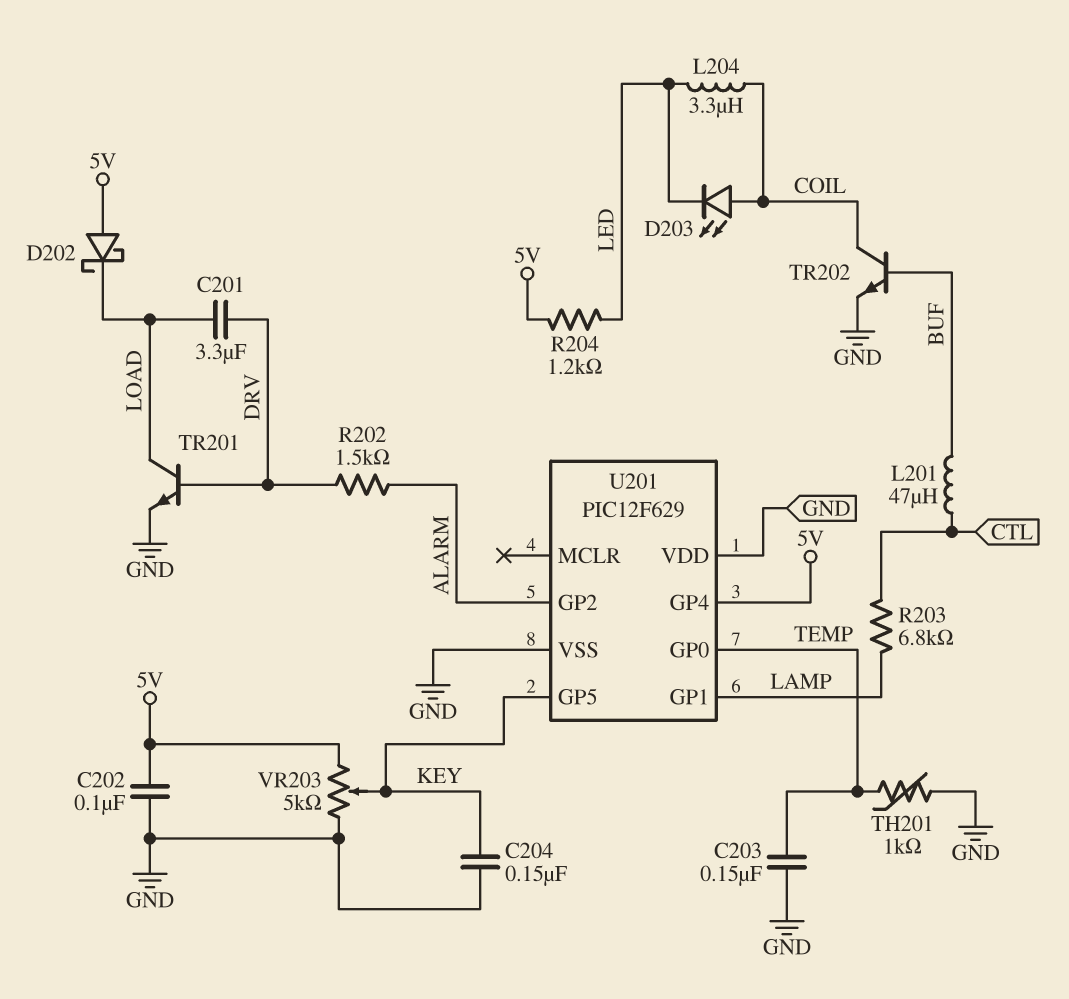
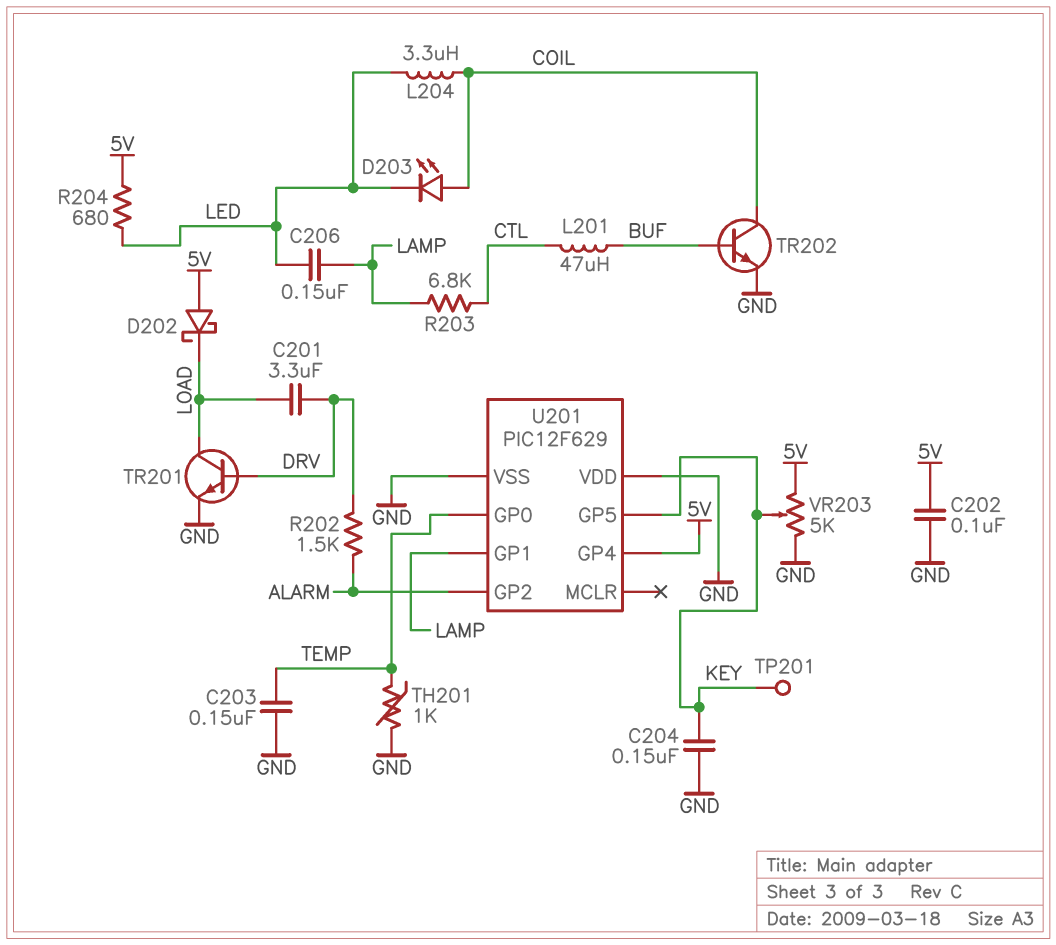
C206: none -> 150nF (LAMP, LED)
R204: 1.2k (5V, LED) -> 680 (5V, LED)
TP201: none -> test point (KEY)

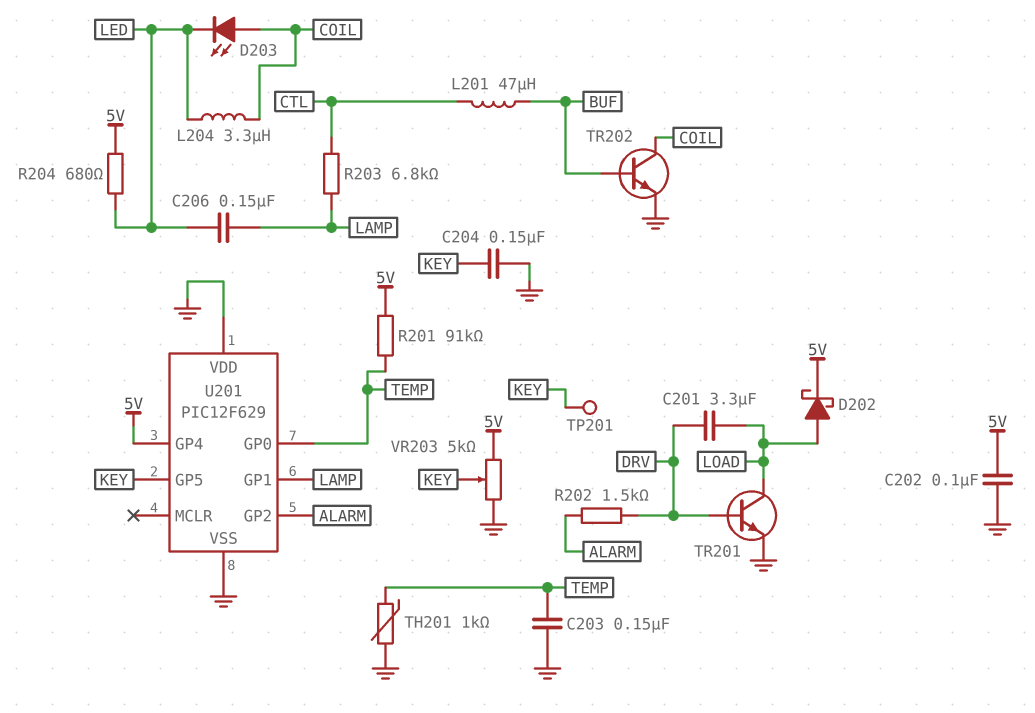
D202: schottky (A 5V, K LOAD) -> schottky (A LOAD, K 5V)
R201: none -> 91k (5V, TEMP)

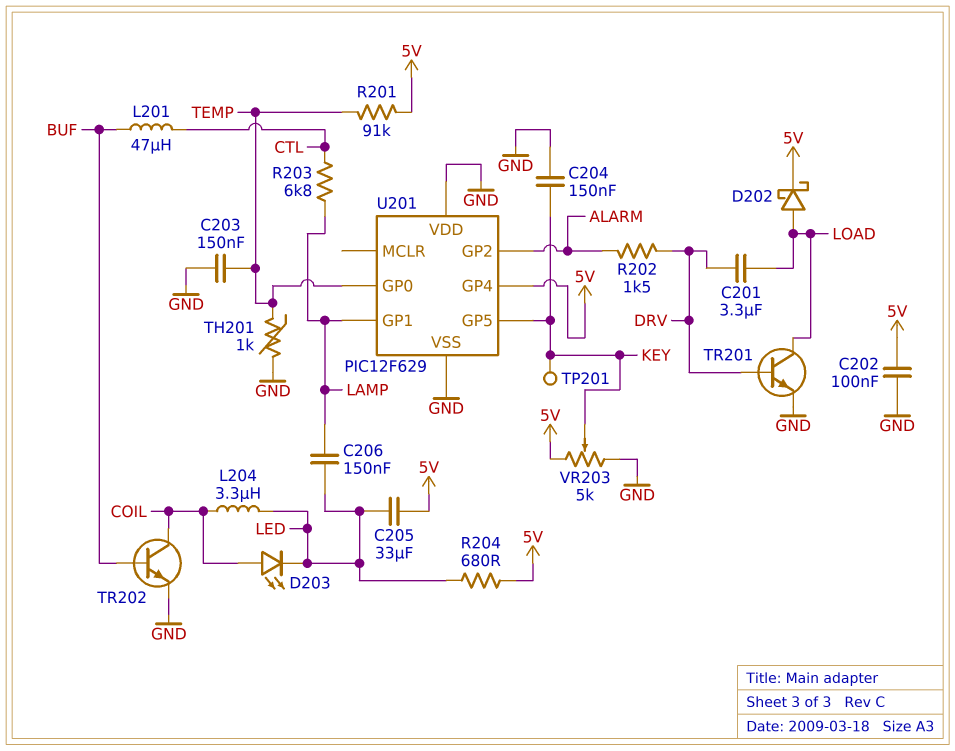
C205: none -> 33uF (5V, LED)

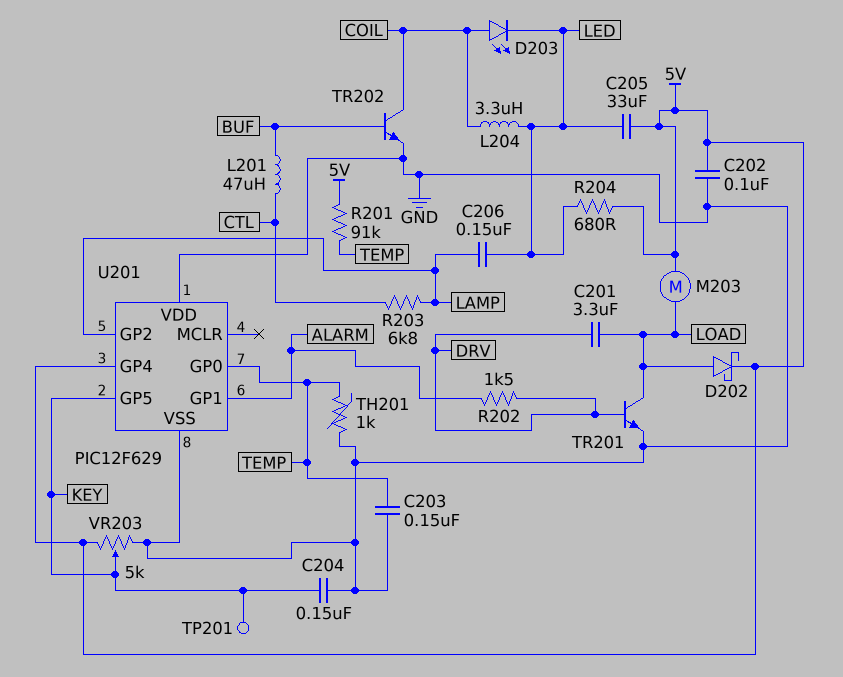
M203: none -> motor (5V, LOAD)
U201 pin GP1: LAMP -> ALARM
U201 pin GP2: ALARM -> LAMP

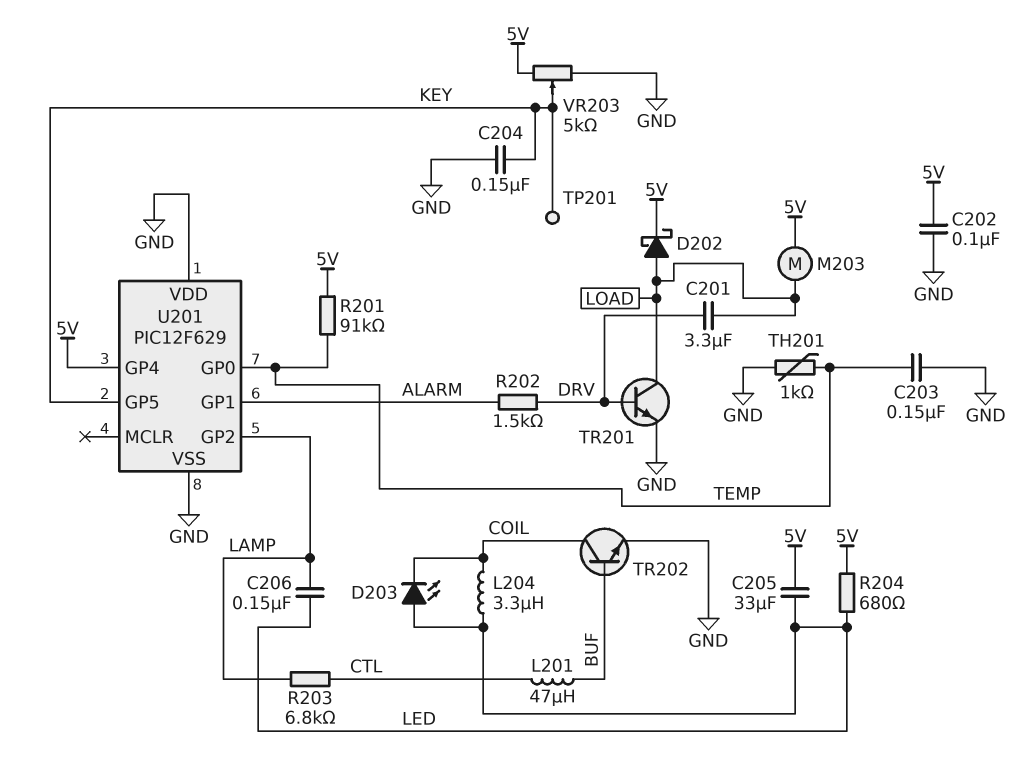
D203: LED (A COIL, K LED) -> LED (A LED, K COIL)

